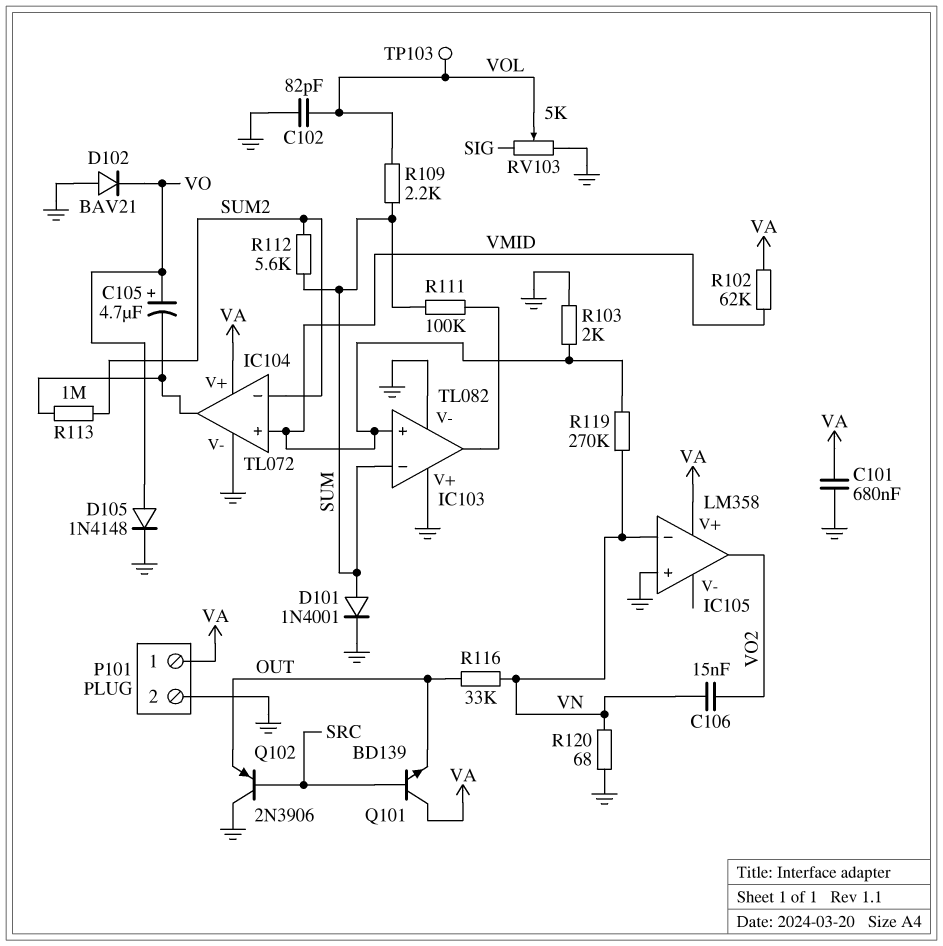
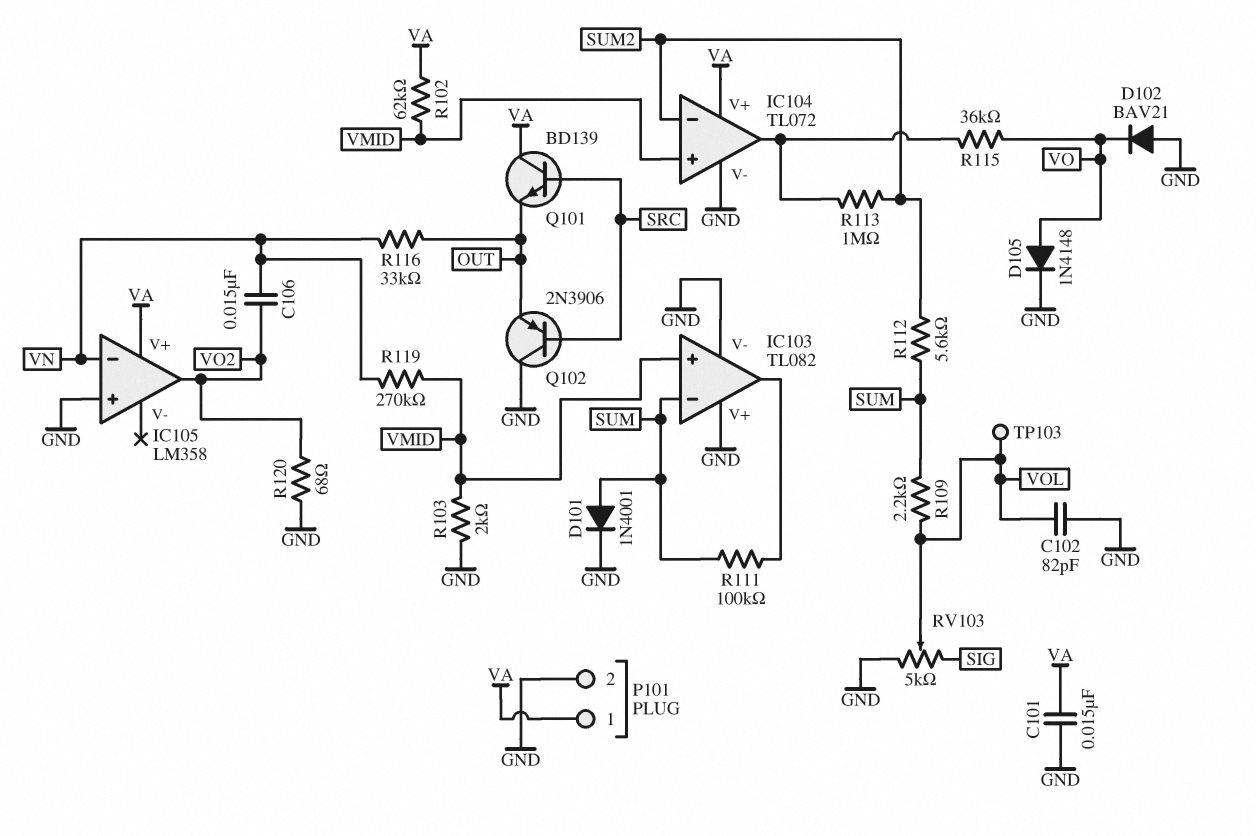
C101: 680nF (GND, VA) -> 15nF (GND, VA)
C105: 4.7uF (plus VO, minus IC104/out) -> none
R115: none -> 36k (IC104/out, VO)
R120: 68 (GND, VN) -> 68 (GND, VO2)

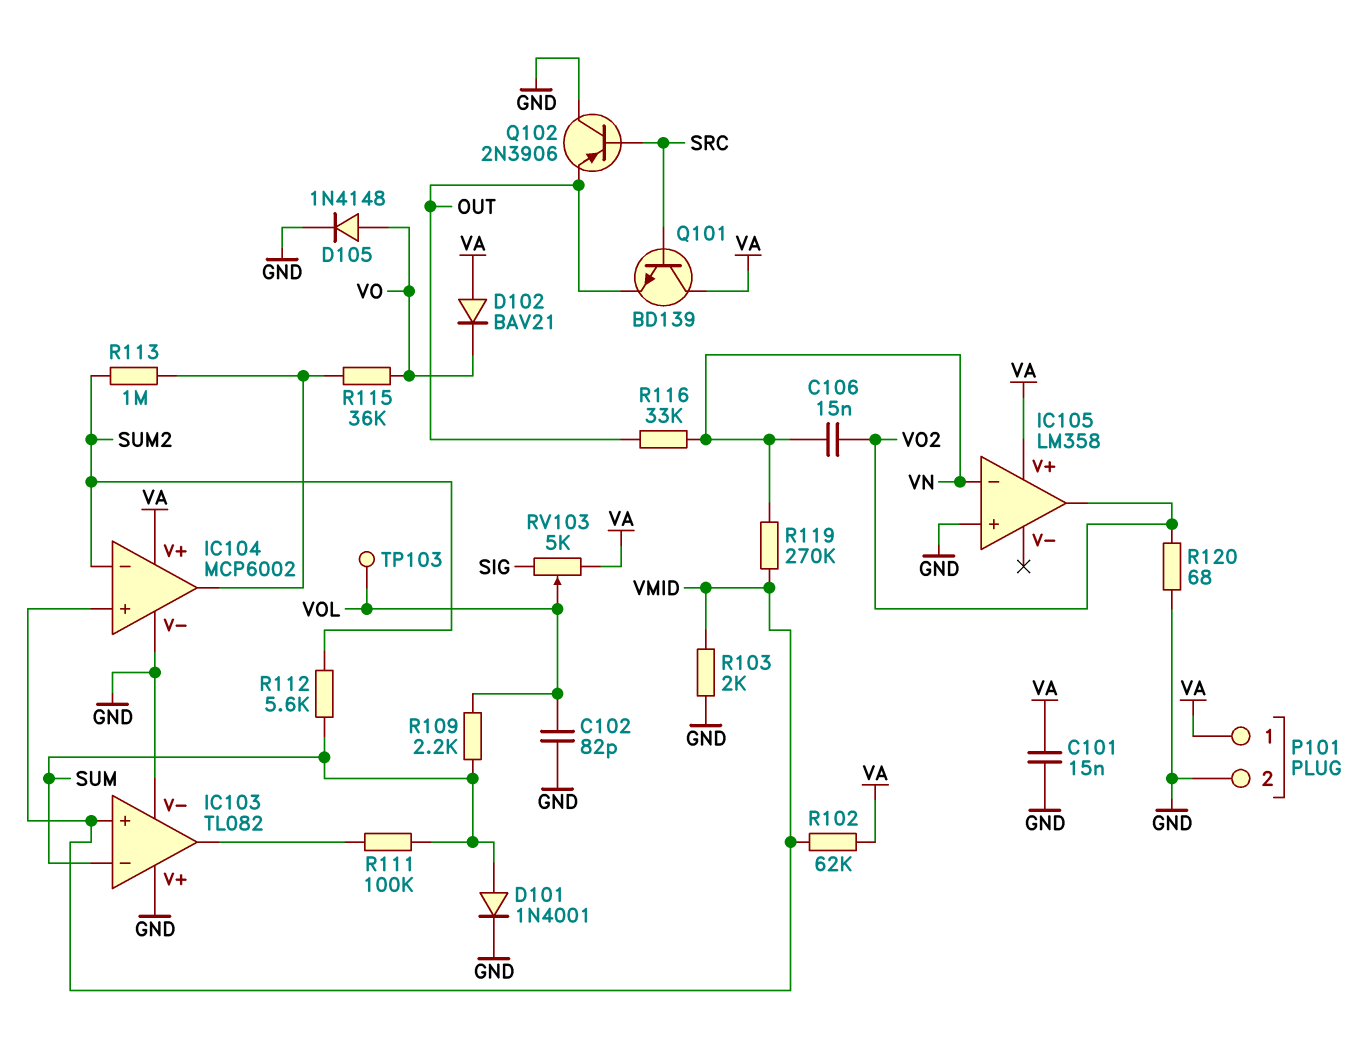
D102: diode BAV21 (A GND, K VO) -> diode BAV21 (A VA, K VO)
IC104: TL072 -> MCP6002
RV103: 5k (GND, SIG, wiper VOL) -> 5k (SIG, VA, wiper VOL)

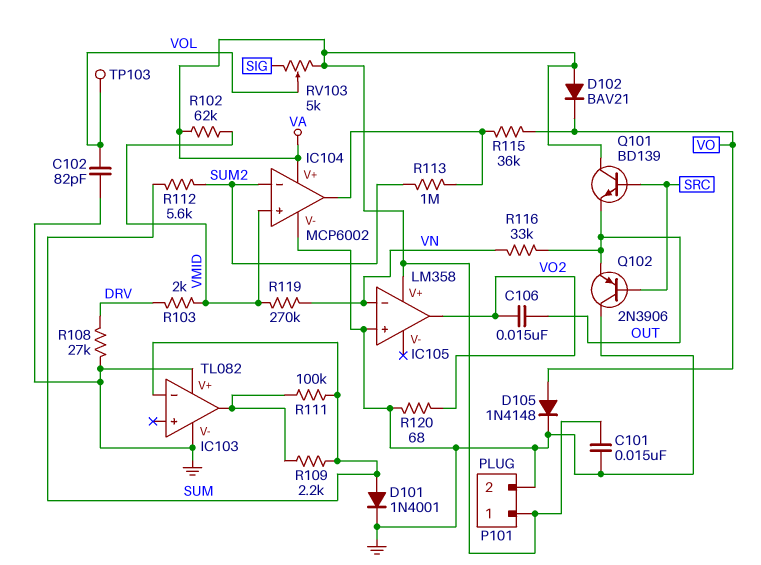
C106: 15nF (VN, VO2) -> 15nF (OUT, VO2)
IC103 pin in+: VMID -> none
R103: 2k (GND, VMID) -> 2k (DRV, VMID)
R108: none -> 27k (DRV, GND)
R109: 2.2k (SUM, VOL) -> 2.2k (IC103/out, SUM)

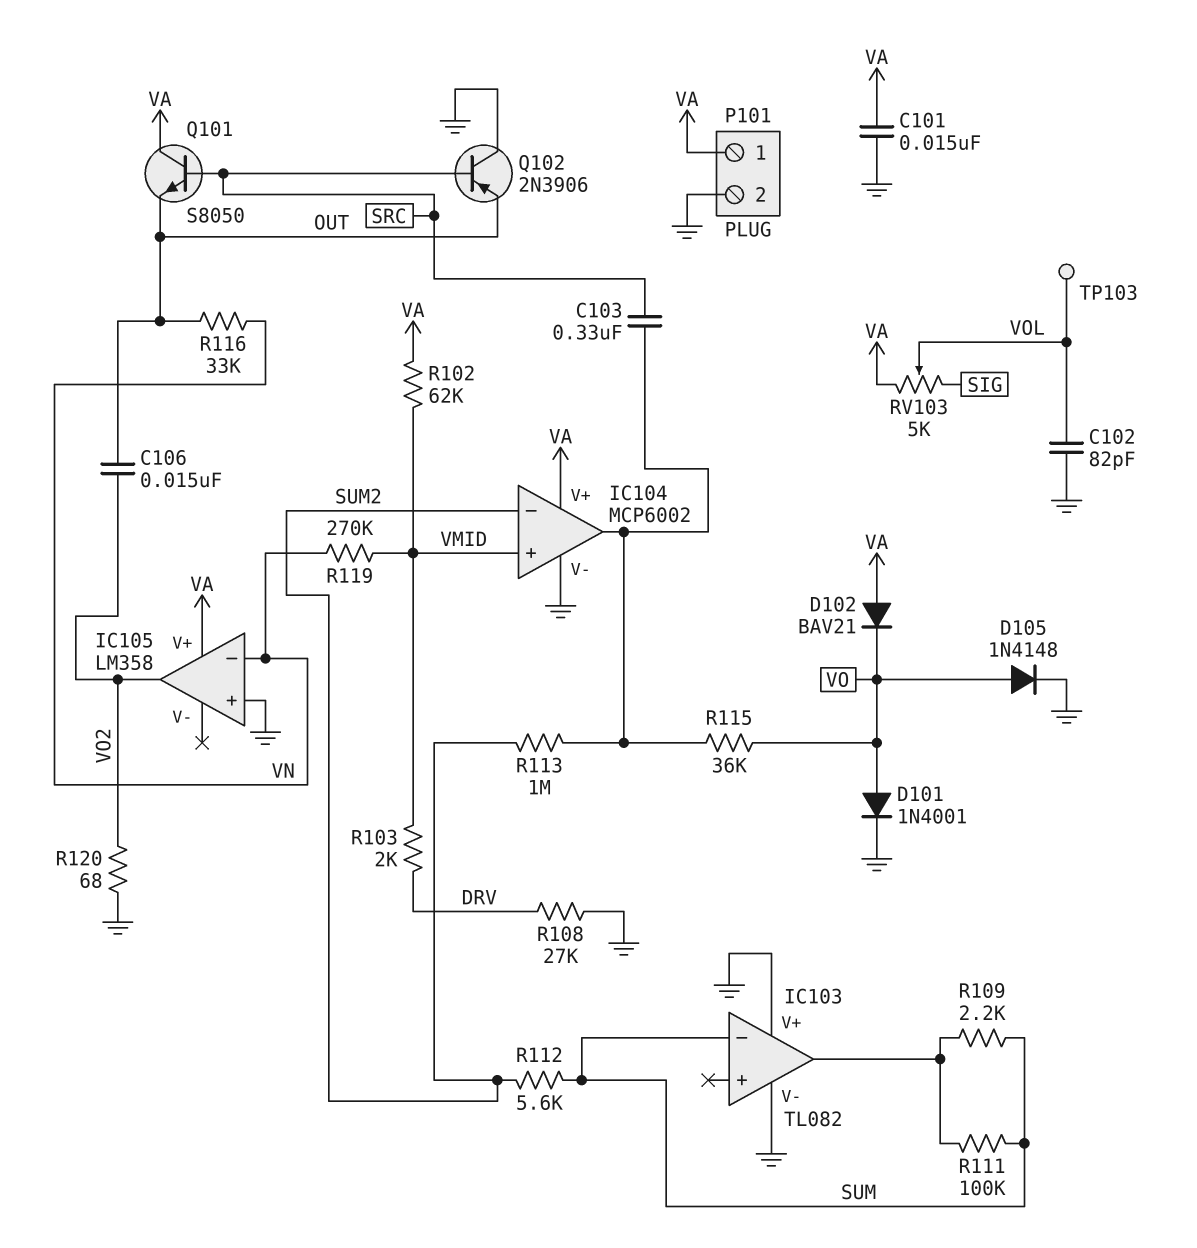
C103: none -> 330nF (IC104/out, SRC)
D101: diode 1N4001 (A SUM, K GND) -> diode 1N4001 (A VO, K GND)
Q101: NPN BD139 (B SRC, C VA, E OUT) -> NPN S8050 (B SRC, C VA, E OUT)

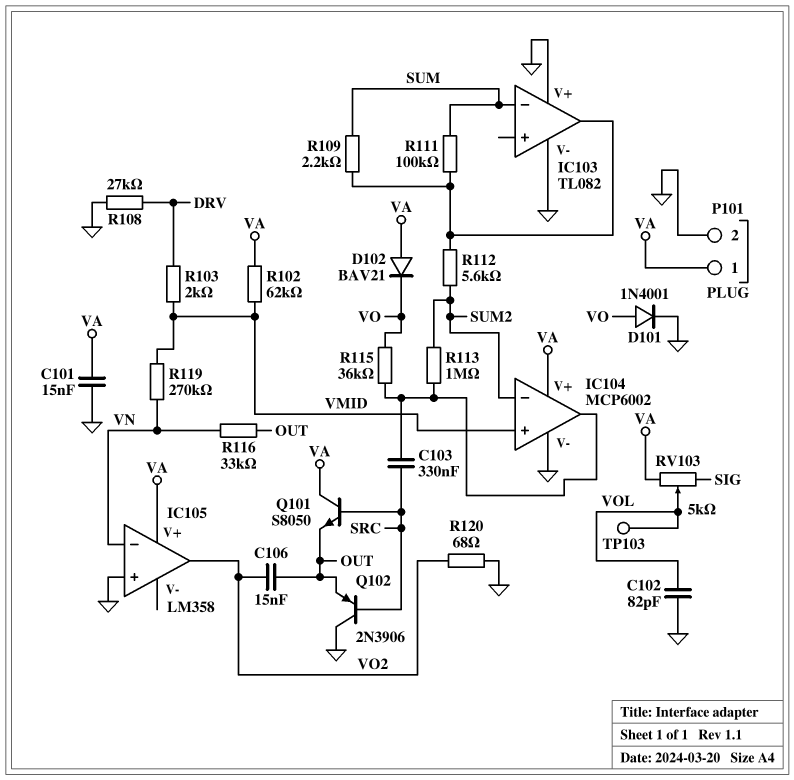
D105: diode 1N4148 (A VO, K GND) -> none
R112: 5.6k (SUM, SUM2) -> 5.6k (IC103/out, SUM2)

